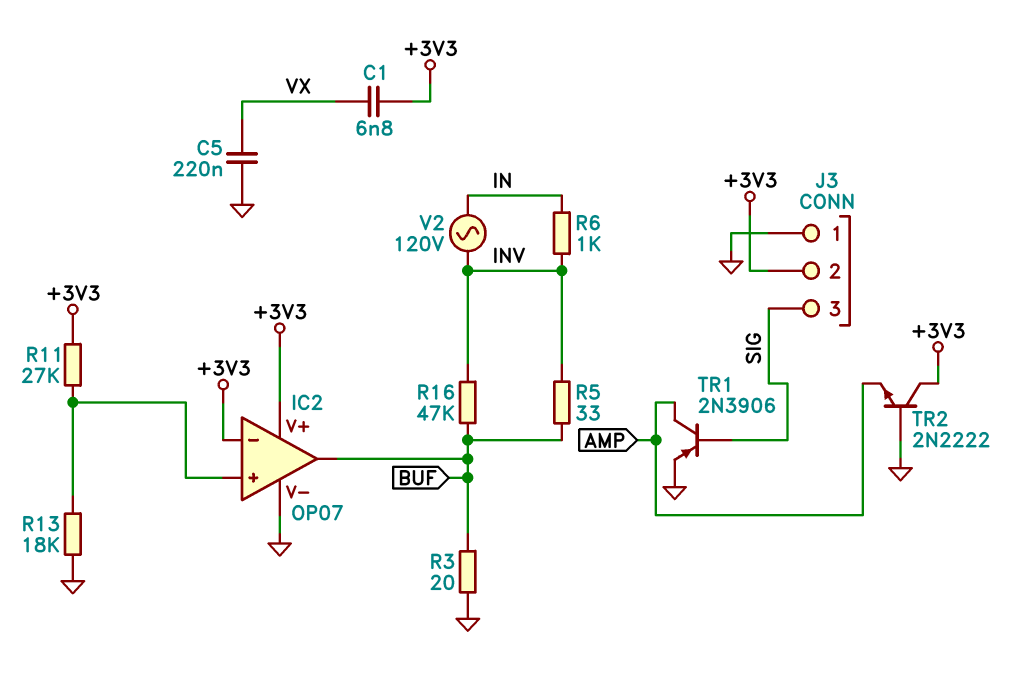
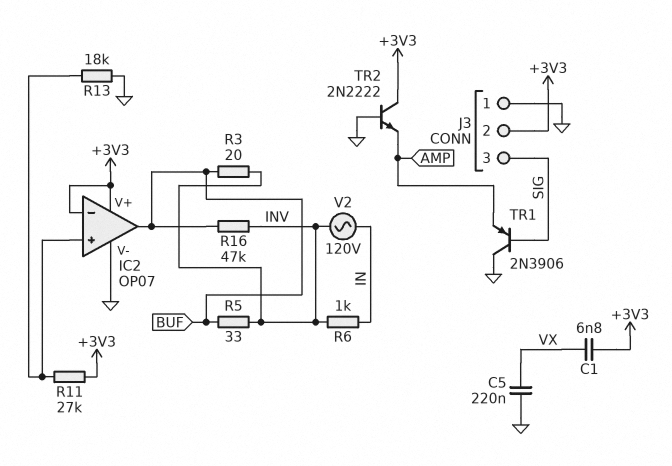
R3: 20 (BUF, GND) -> 20 (BUF, INV)
TR1: PNP 2N3906 (B SIG, C AMP, E GND) -> PNP 2N3906 (B SIG, C GND, E AMP)

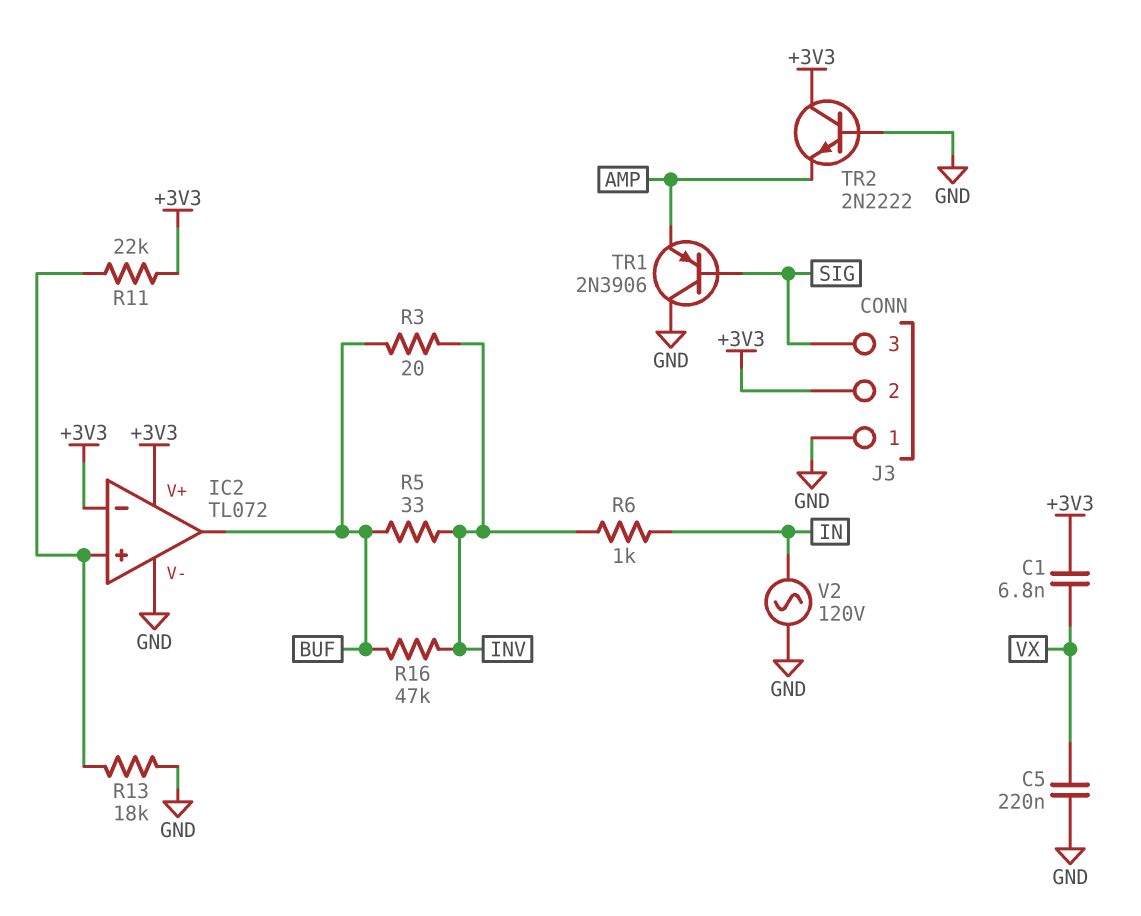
IC2: OP07 -> TL072
R11: 27k (+3V3, IC2/in+) -> 22k (+3V3, IC2/in+)
V2: AC 120V (IN, INV) -> AC 120V (GND, IN)

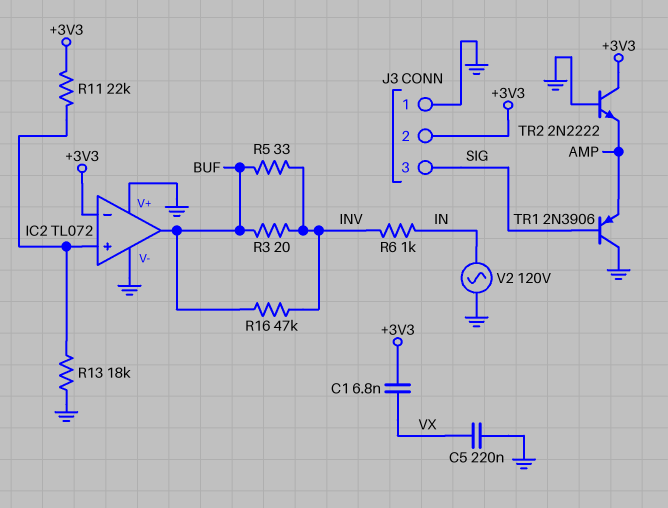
IC2 pin V+: +3V3 -> GND

